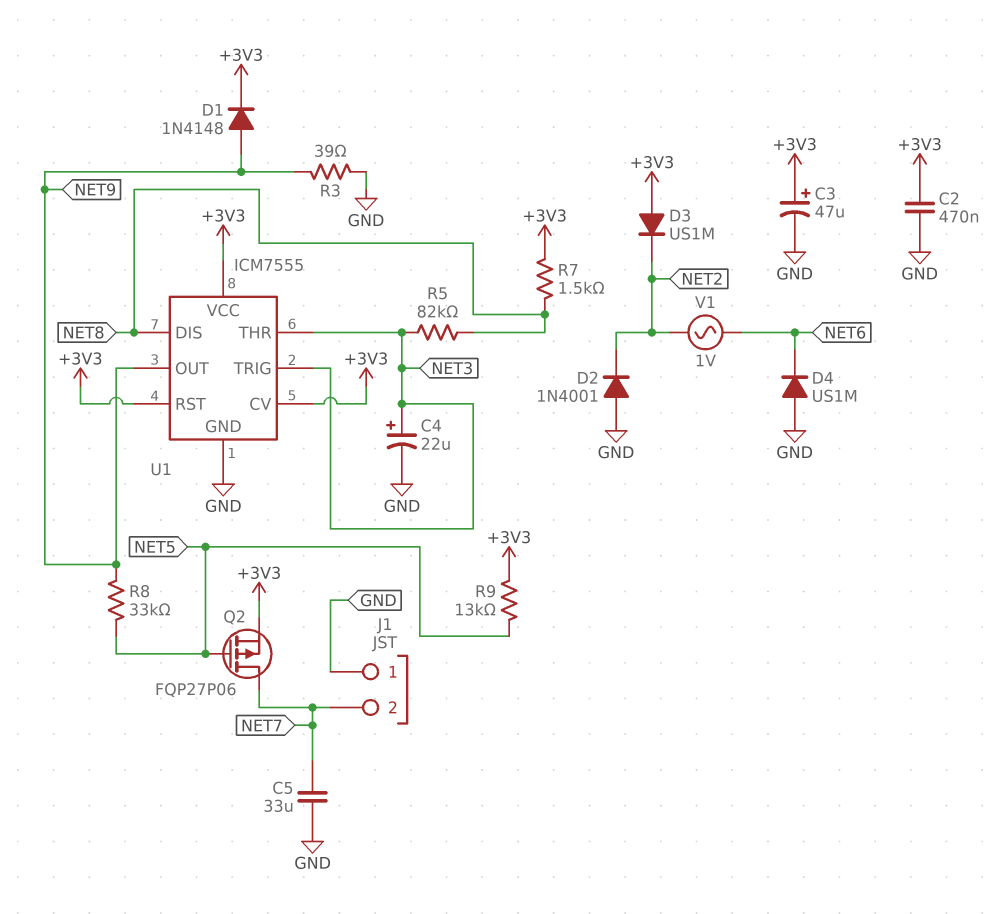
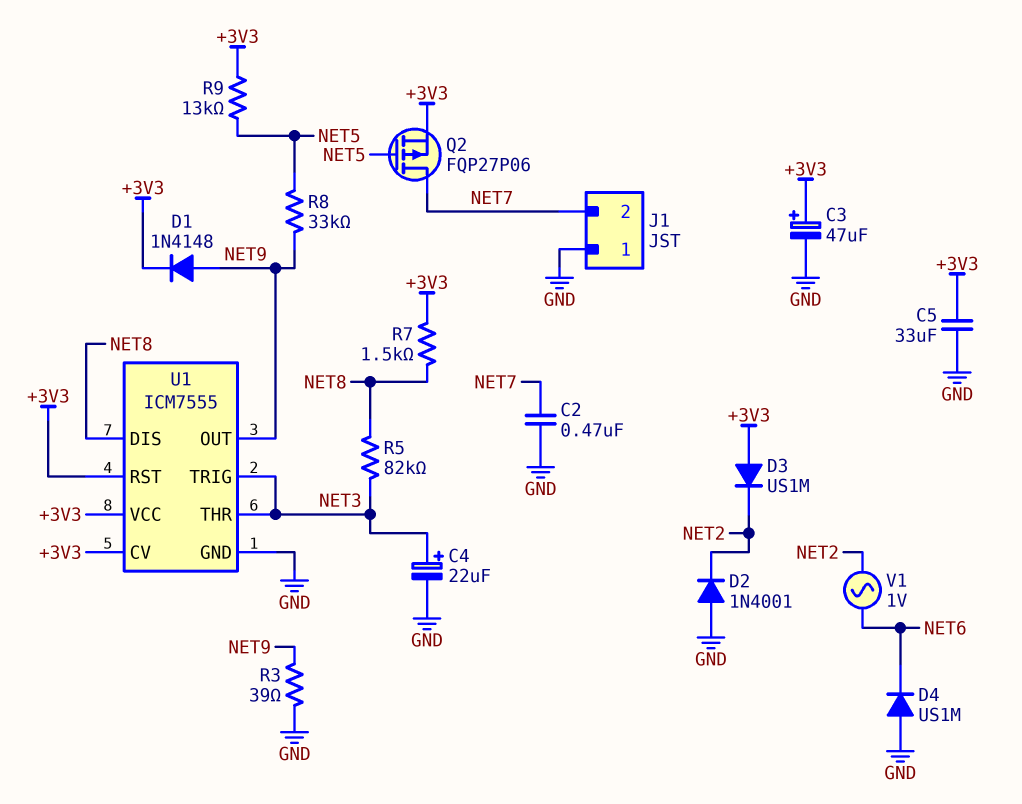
C2: 470nF (+3V3, GND) -> 470nF (GND, NET7)
C5: 33uF (GND, NET7) -> 33uF (+3V3, GND)

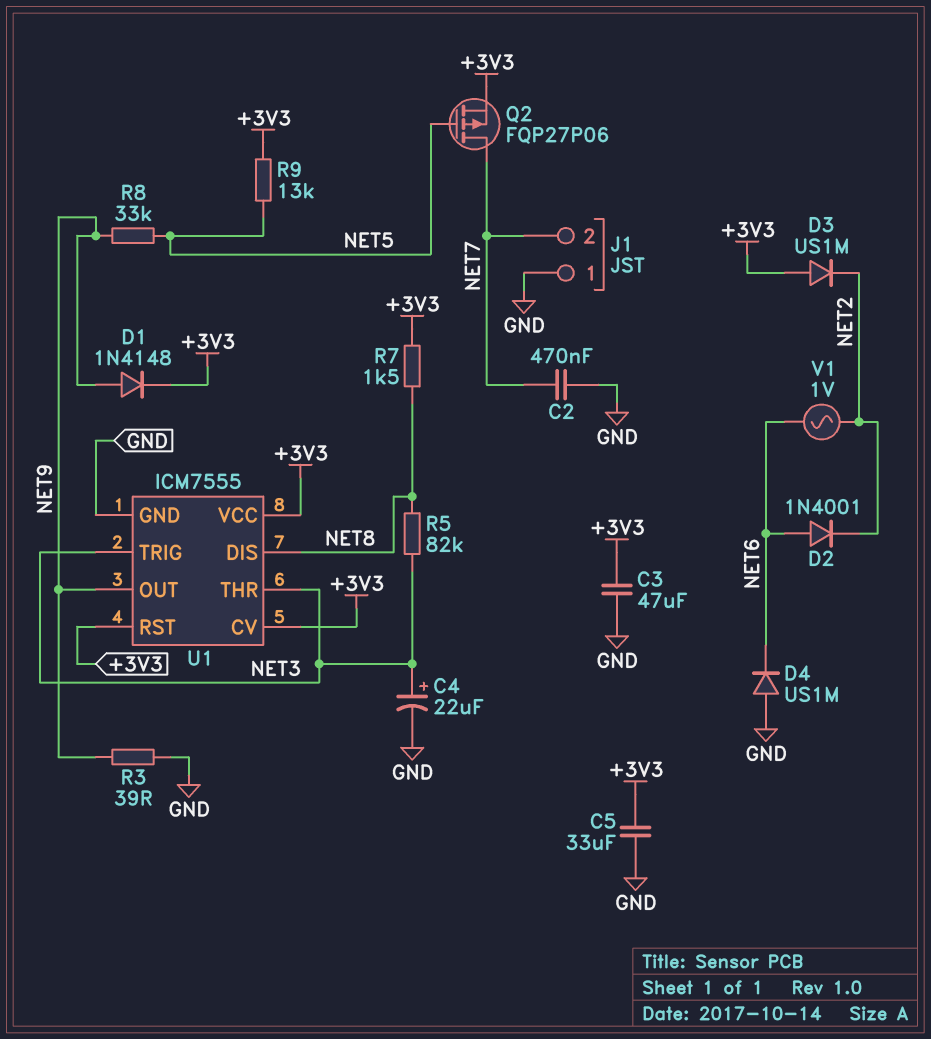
C3: 47uF (plus +3V3, minus GND) -> 47uF (+3V3, GND)
D2: diode 1N4001 (A GND, K NET2) -> diode 1N4001 (A NET6, K NET2)

